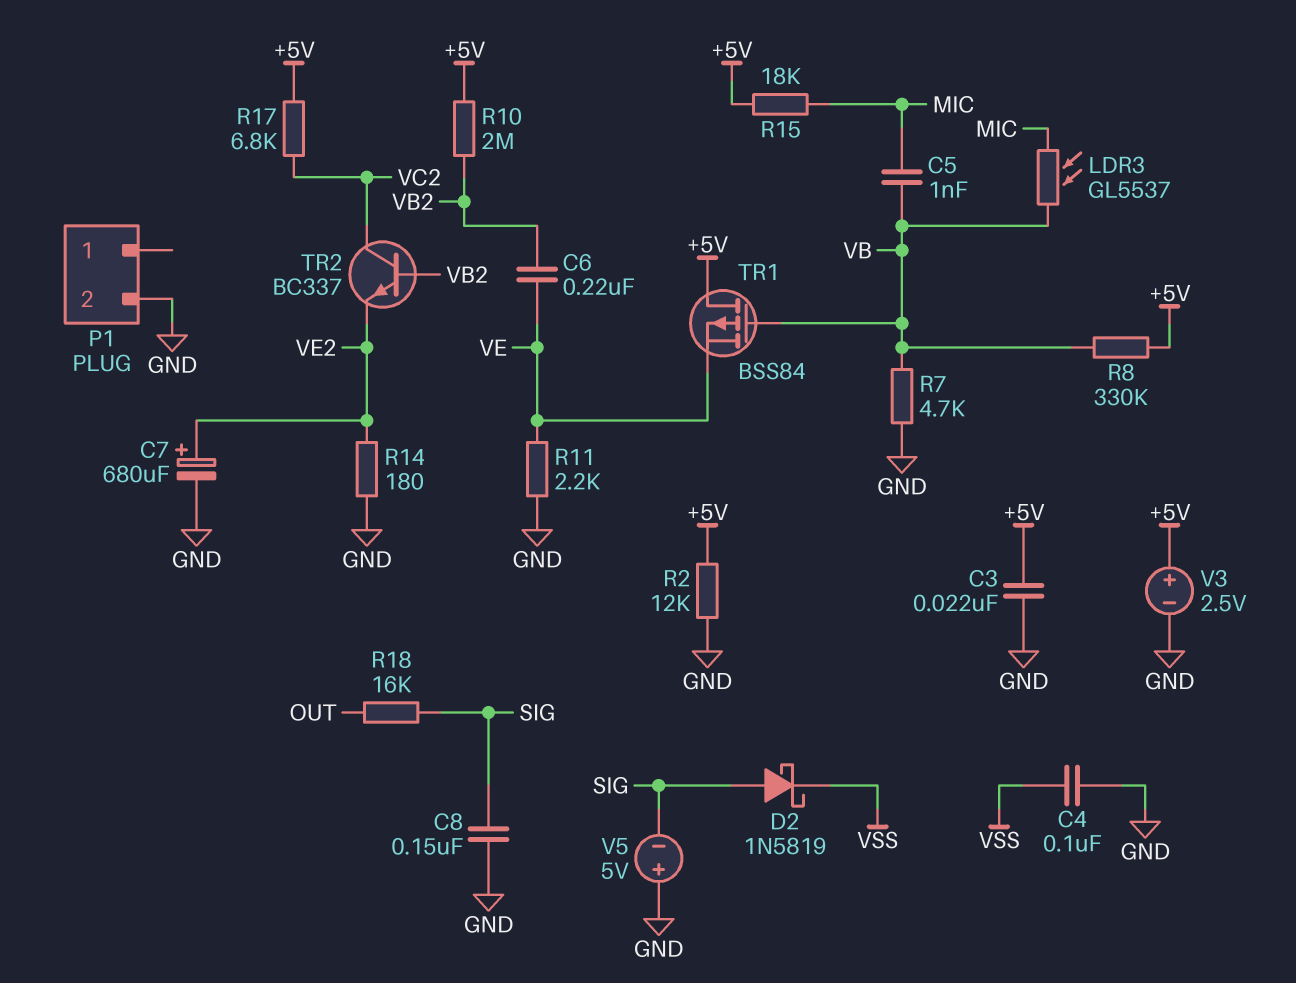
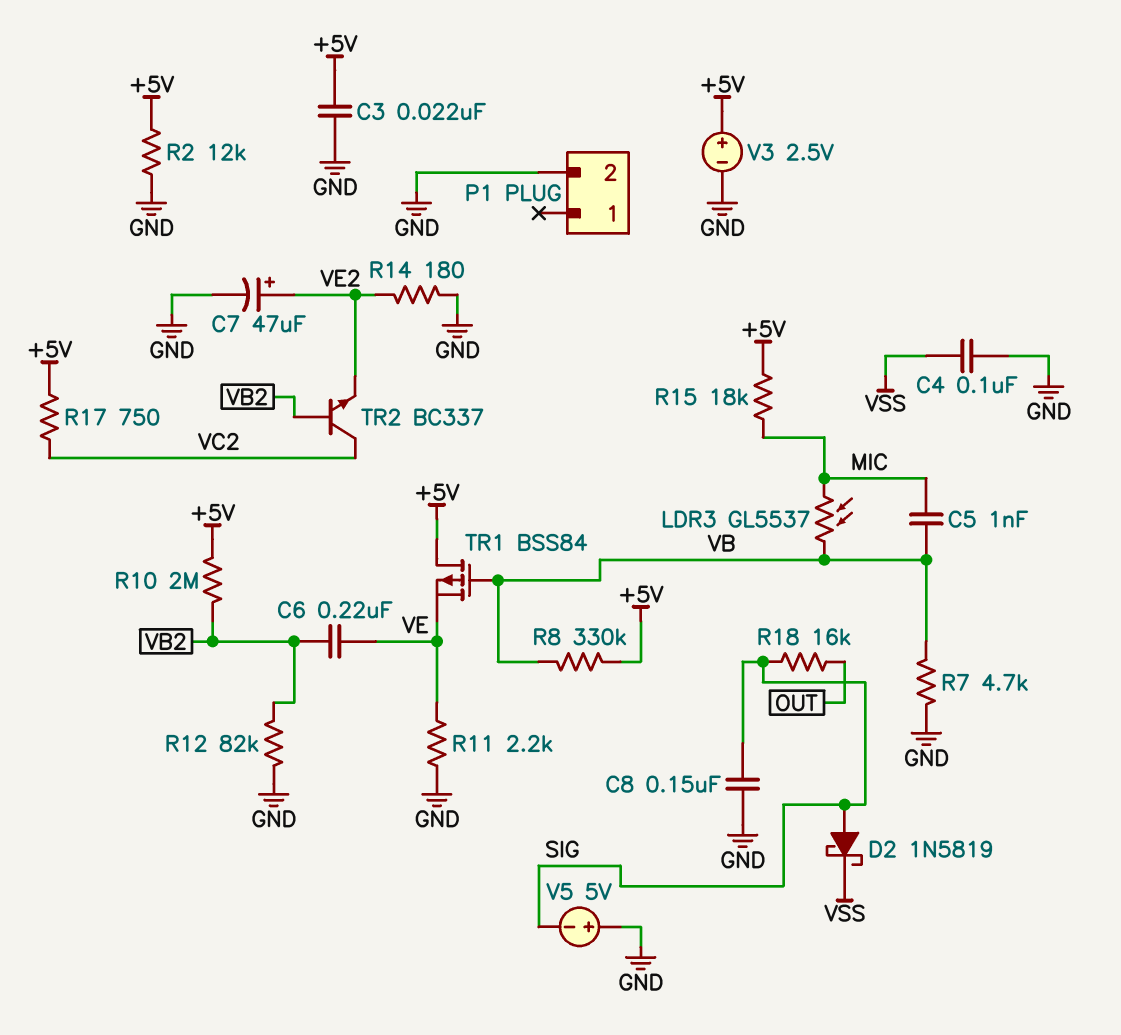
C7: 680uF (plus VE2, minus GND) -> 47uF (plus VE2, minus GND)
R12: none -> 82k (GND, VB2)
R17: 6.8k (+5V, VC2) -> 750 (+5V, VC2)

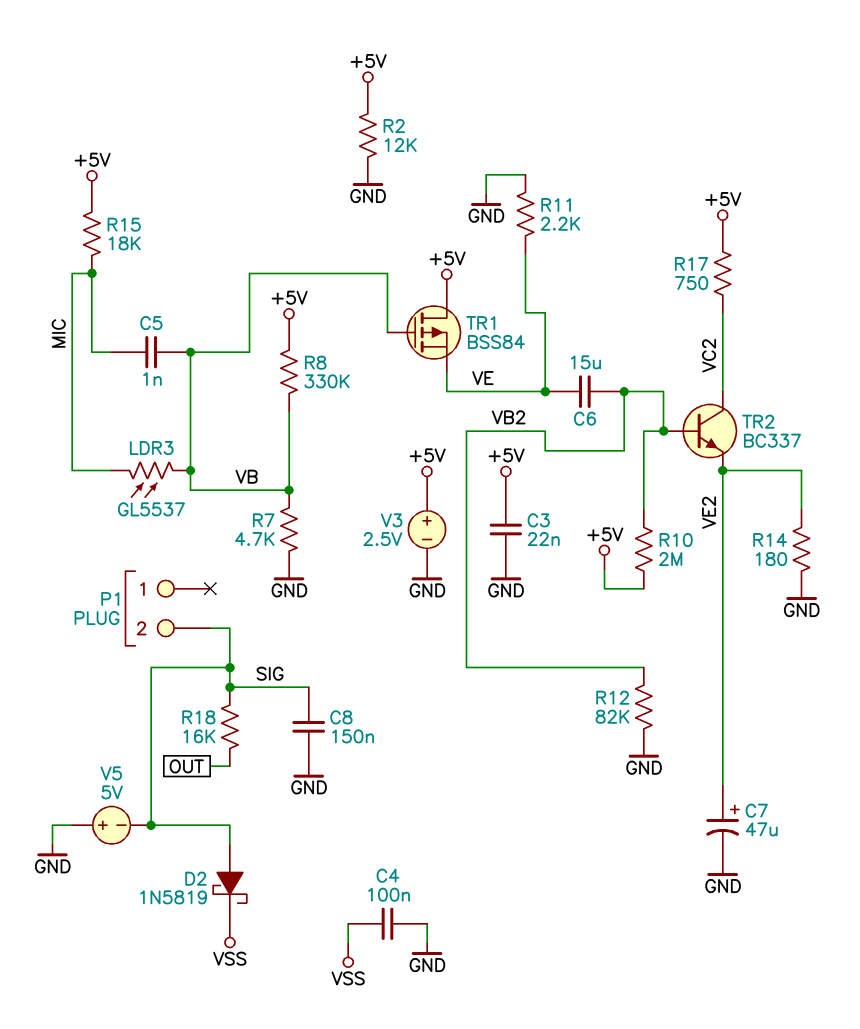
C6: 220nF (VB2, VE) -> 15uF (VB2, VE)
P1 pin 2: GND -> SIG

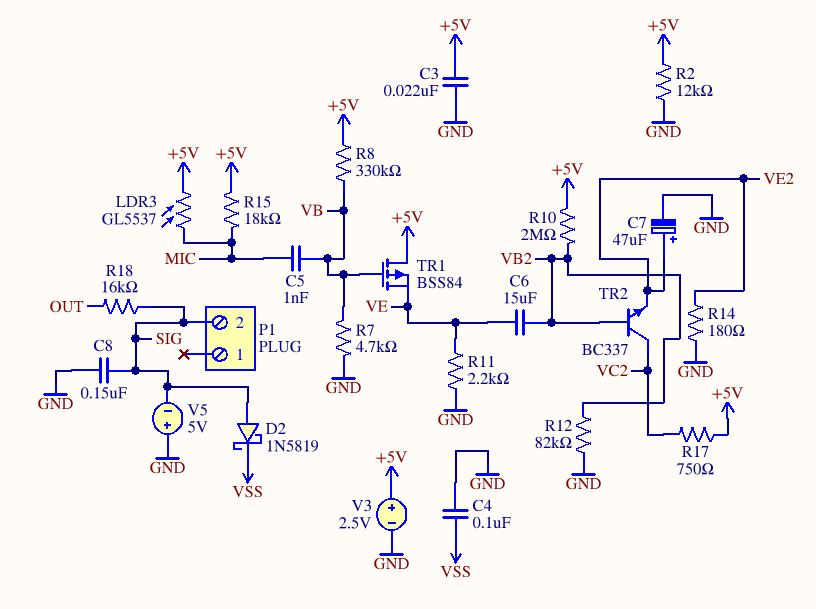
LDR3: GL5537 (MIC, VB) -> GL5537 (+5V, MIC)

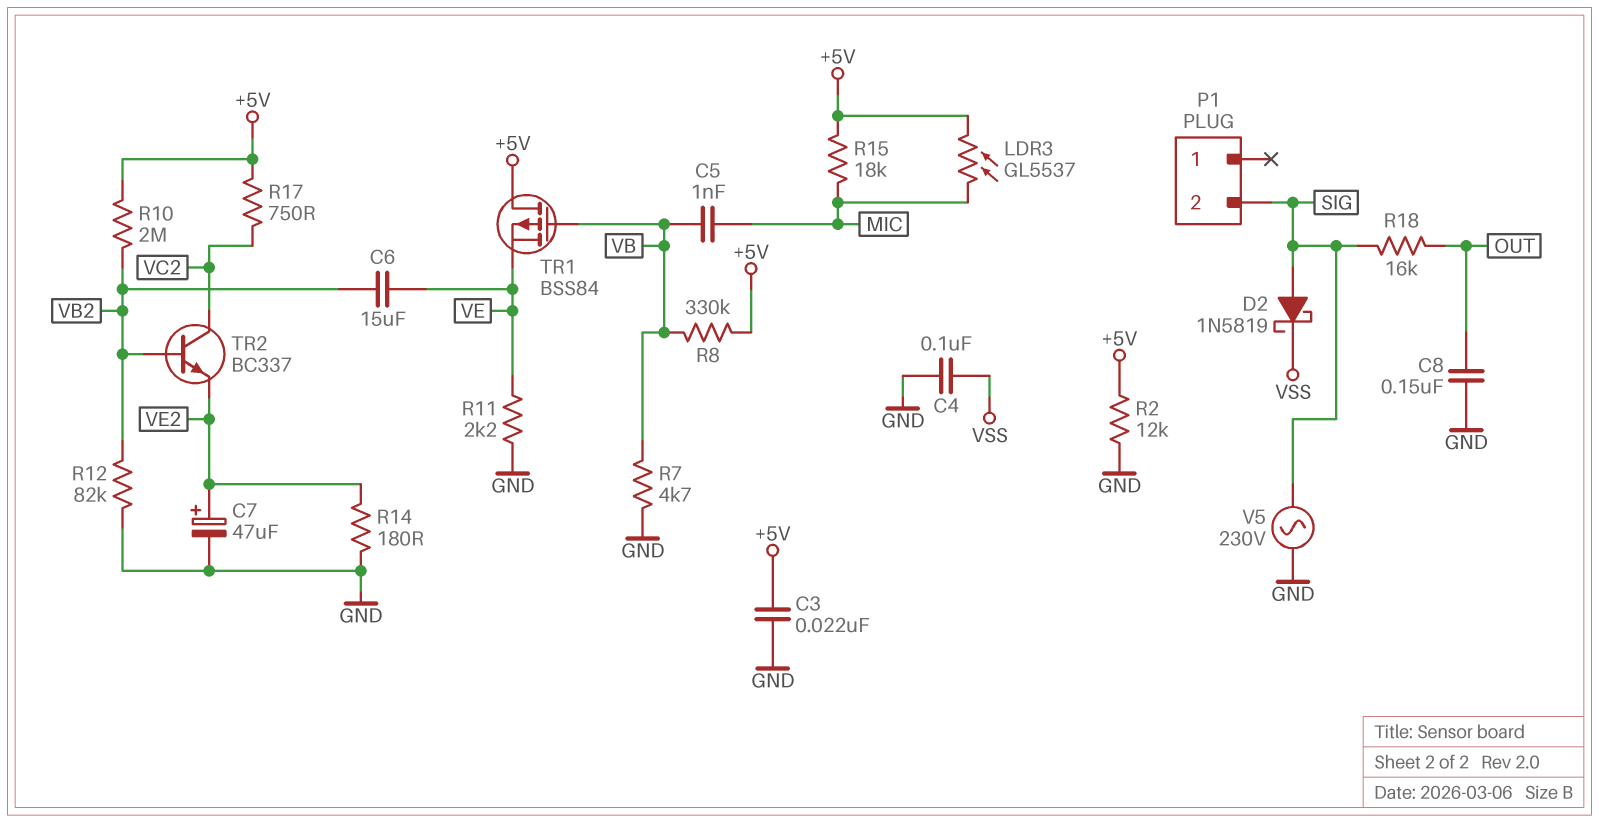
C8: 150nF (GND, SIG) -> 150nF (GND, OUT)
V3: 2.5V (plus +5V, minus GND) -> none
V5: 5V (plus GND, minus SIG) -> AC 230V (GND, SIG)

